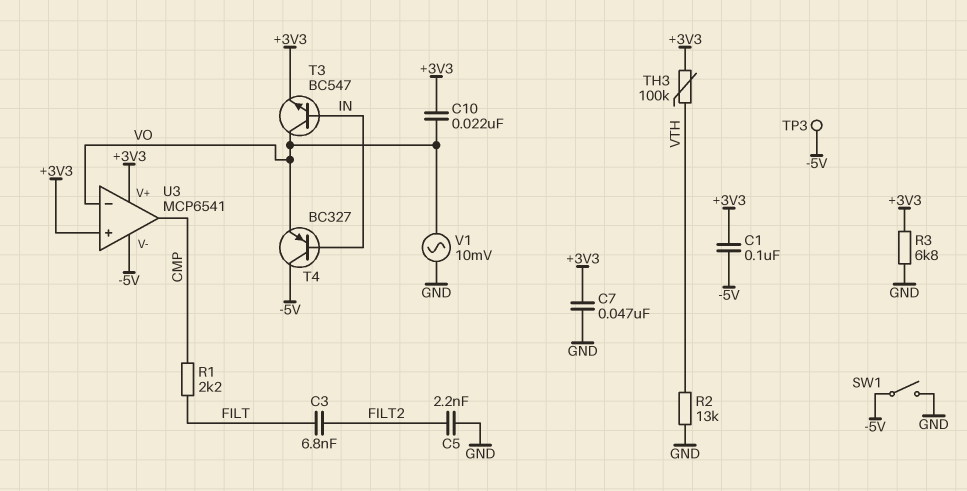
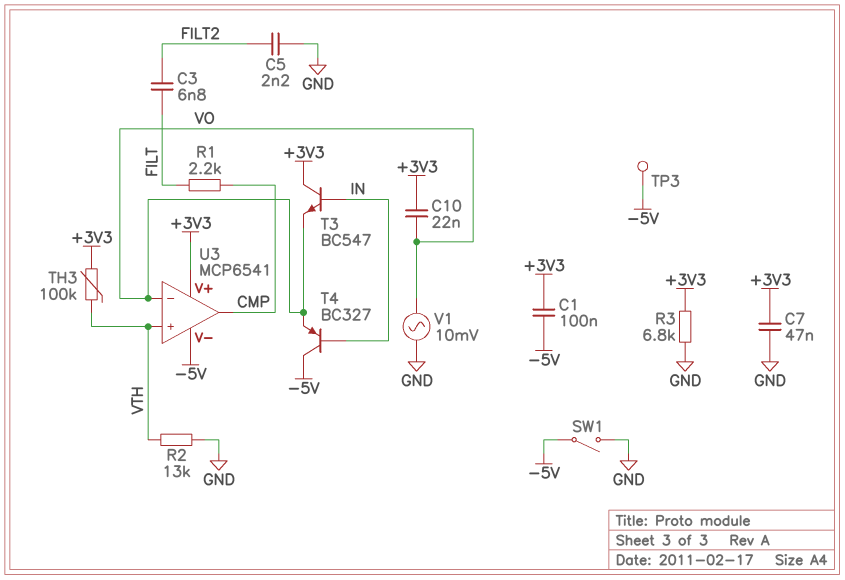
T3: NPN BC547 (B IN, C VO, E +3V3) -> NPN BC547 (B IN, C +3V3, E VO)
U3 pin in+: +3V3 -> VTH

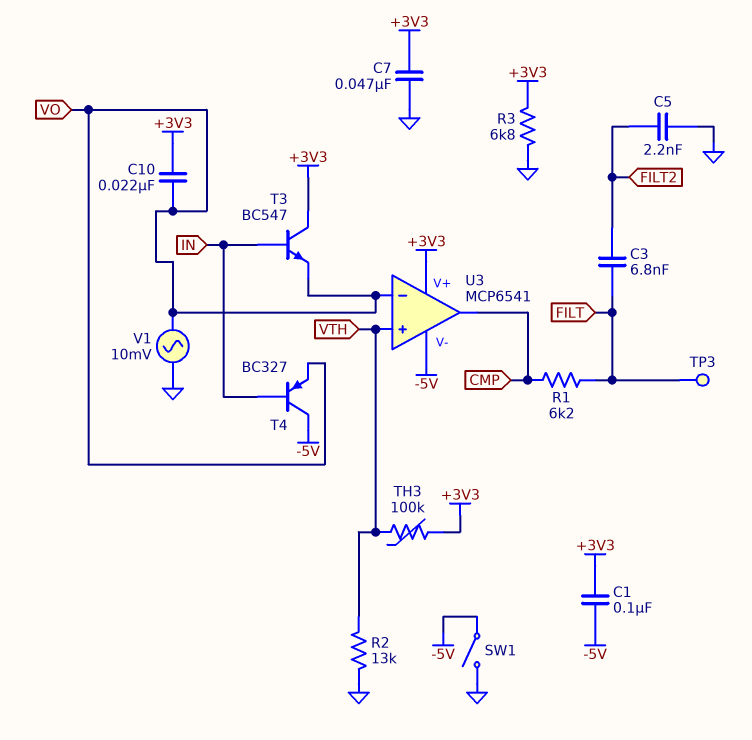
R1: 2.2k (CMP, FILT) -> 6.2k (CMP, FILT)
TP3: test point (-5V) -> test point (FILT)

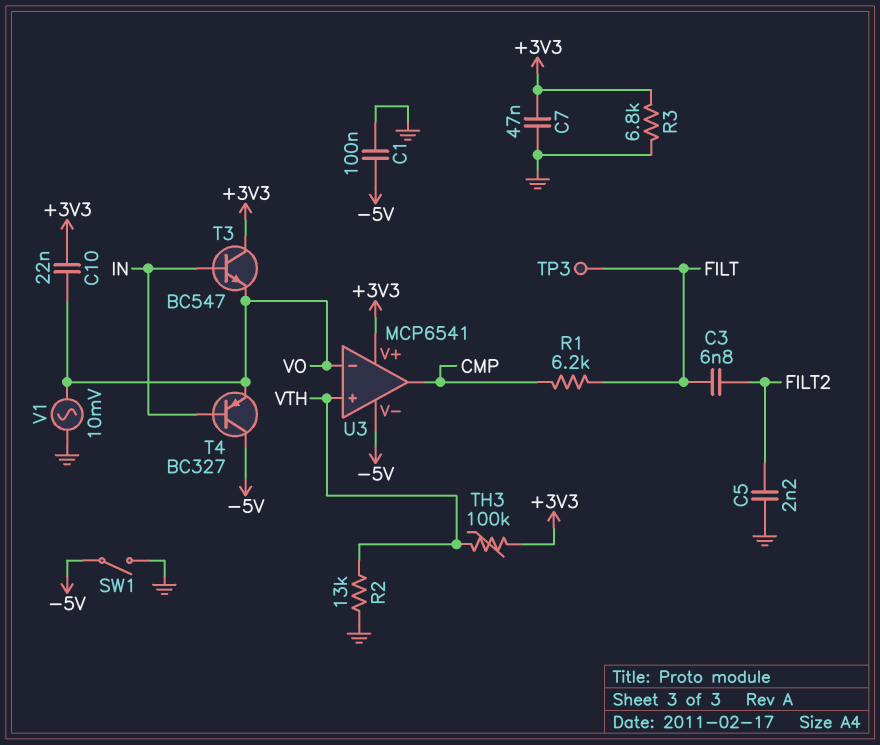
C1: 100nF (+3V3, -5V) -> 100nF (-5V, GND)

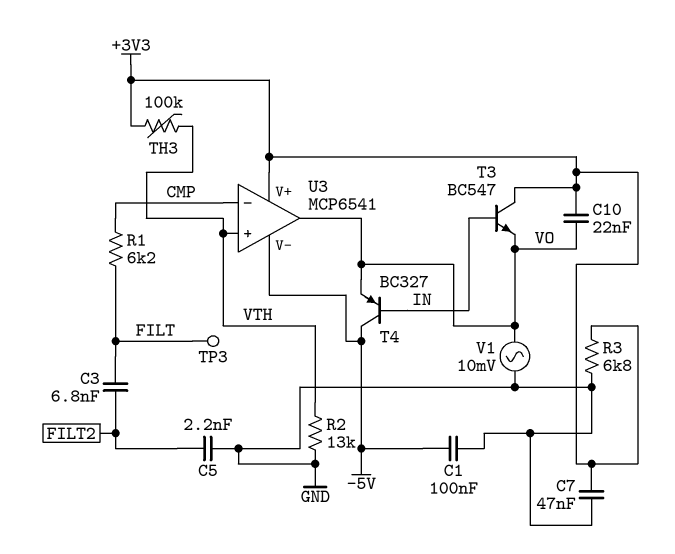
SW1: switch (-5V, GND) -> none
U3 pin in-: VO -> CMP
U3 pin out: CMP -> VO

